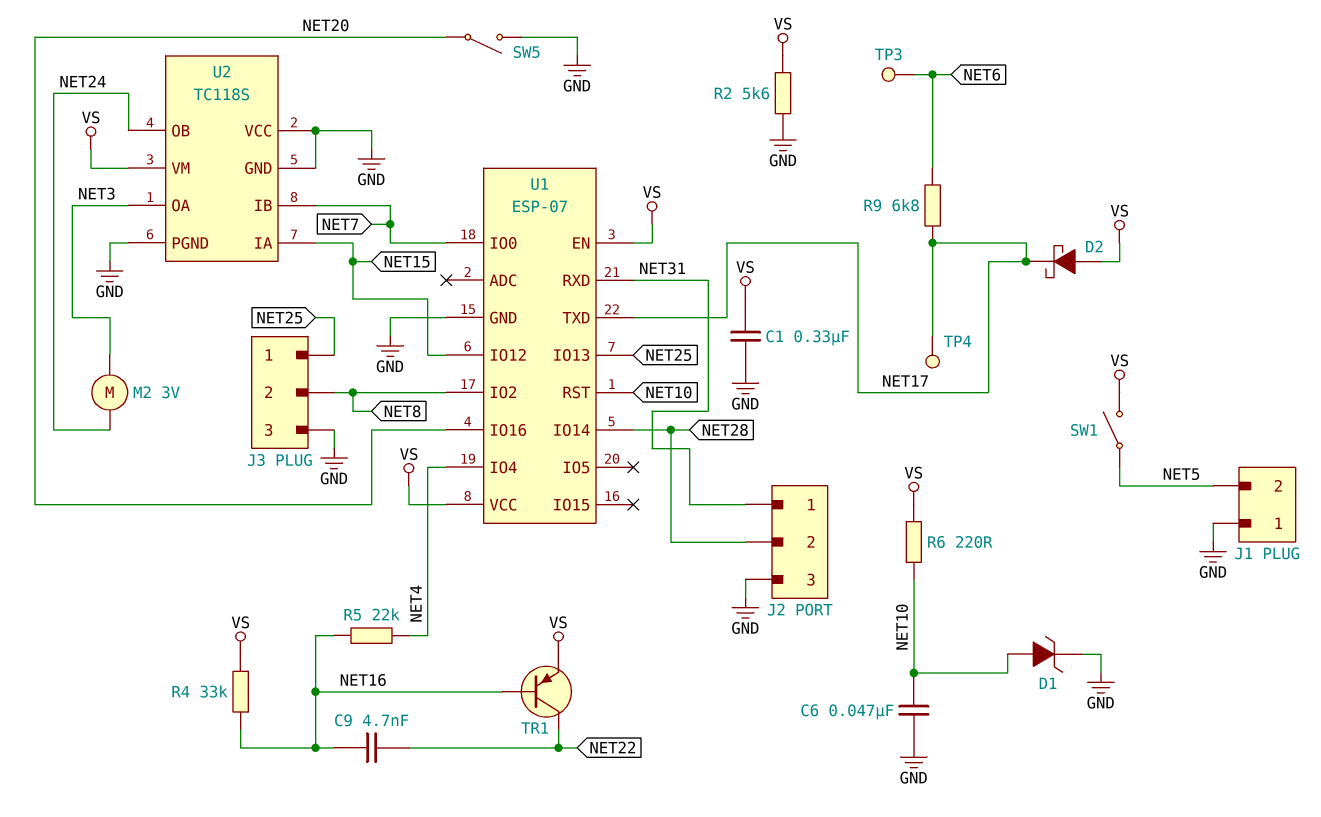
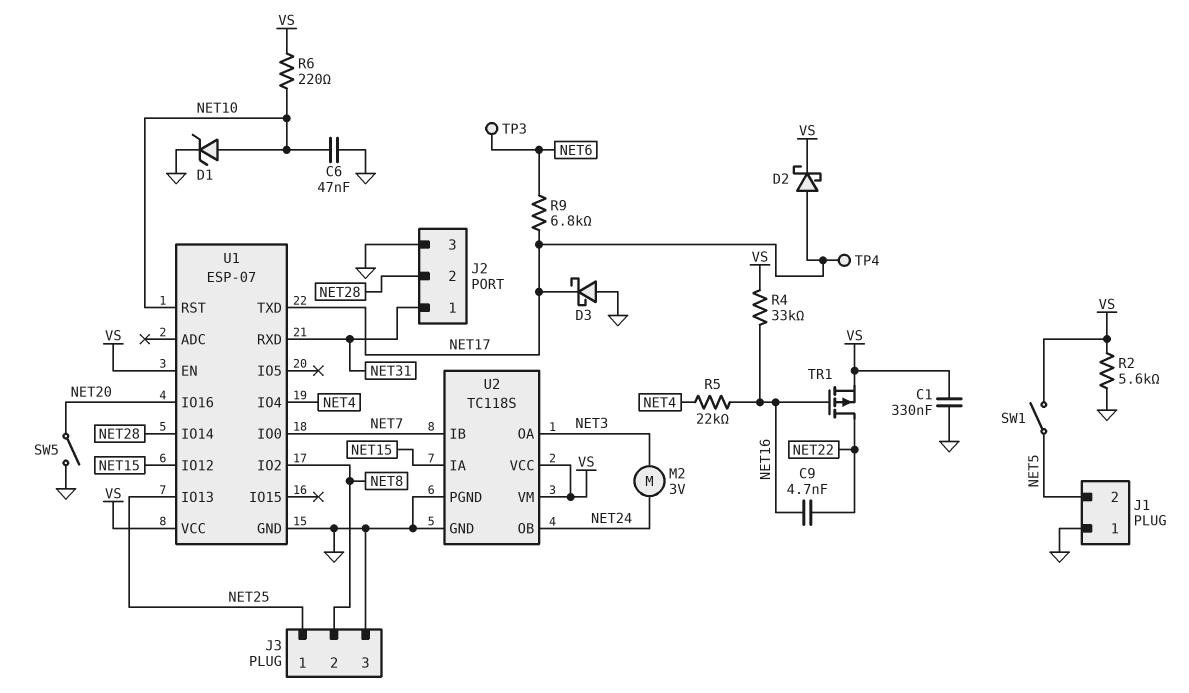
D2: schottky (A VS, K NET17) -> schottky (A NET17, K VS)
D3: none -> schottky (A GND, K NET17)
TR1: PNP (B NET16, C NET22, E VS) -> PMOS (G NET16, D NET22, S VS)
U2 pin VCC: GND -> VS

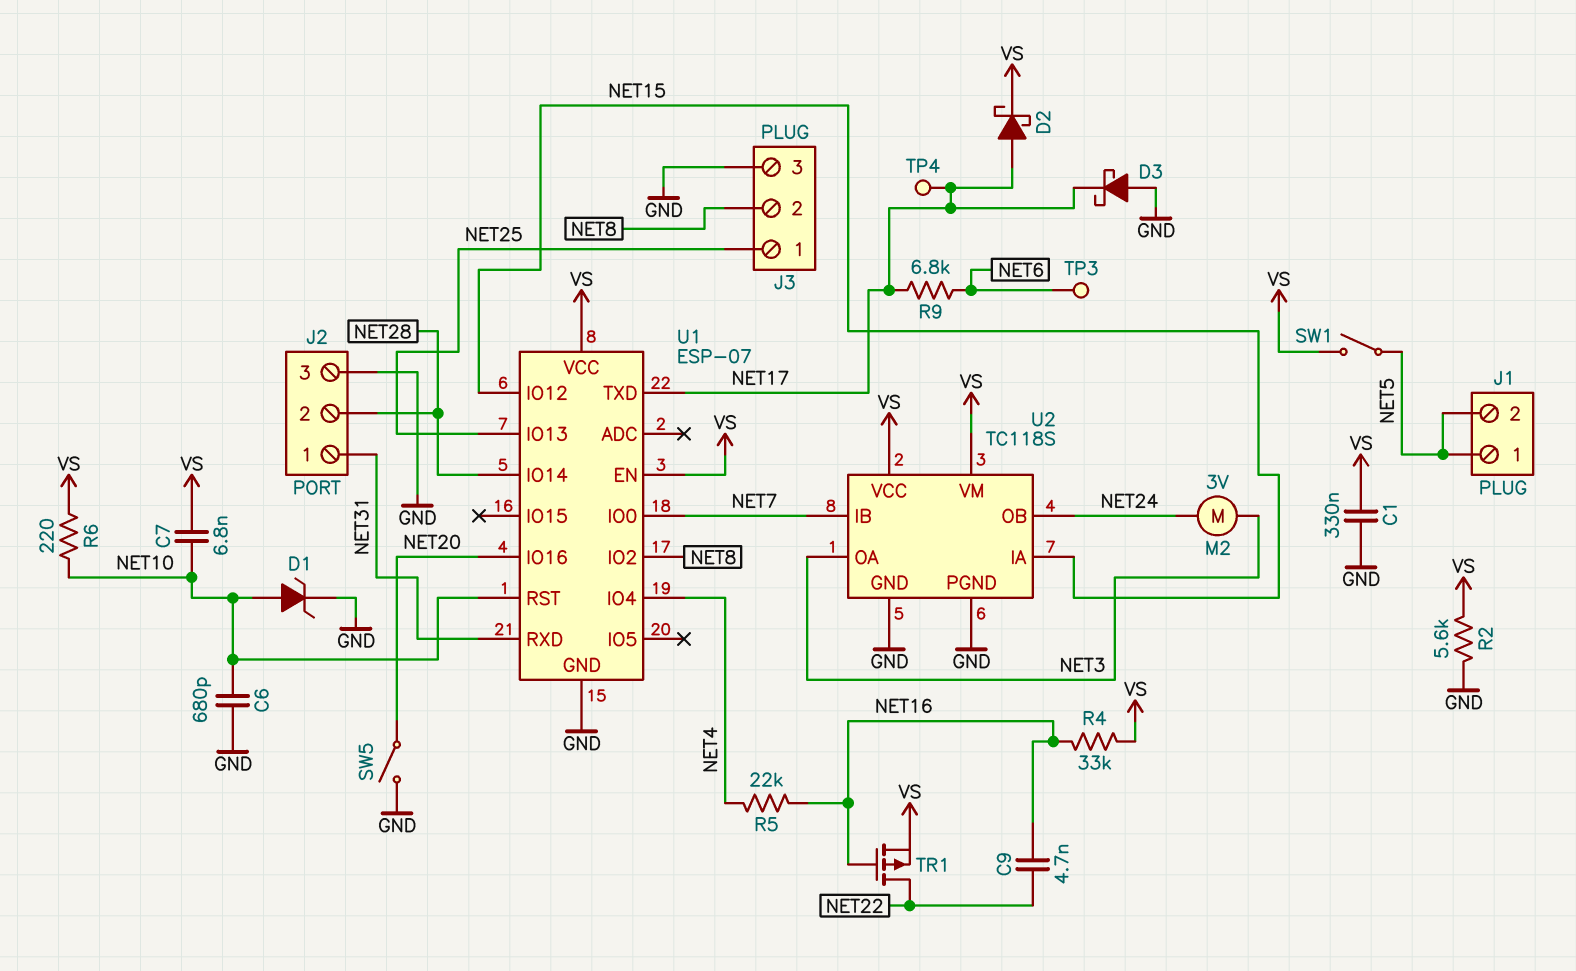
C6: 47nF (GND, NET10) -> 680pF (GND, NET10)
C7: none -> 6.8nF (NET10, VS)
J1 pin 1: GND -> NET5

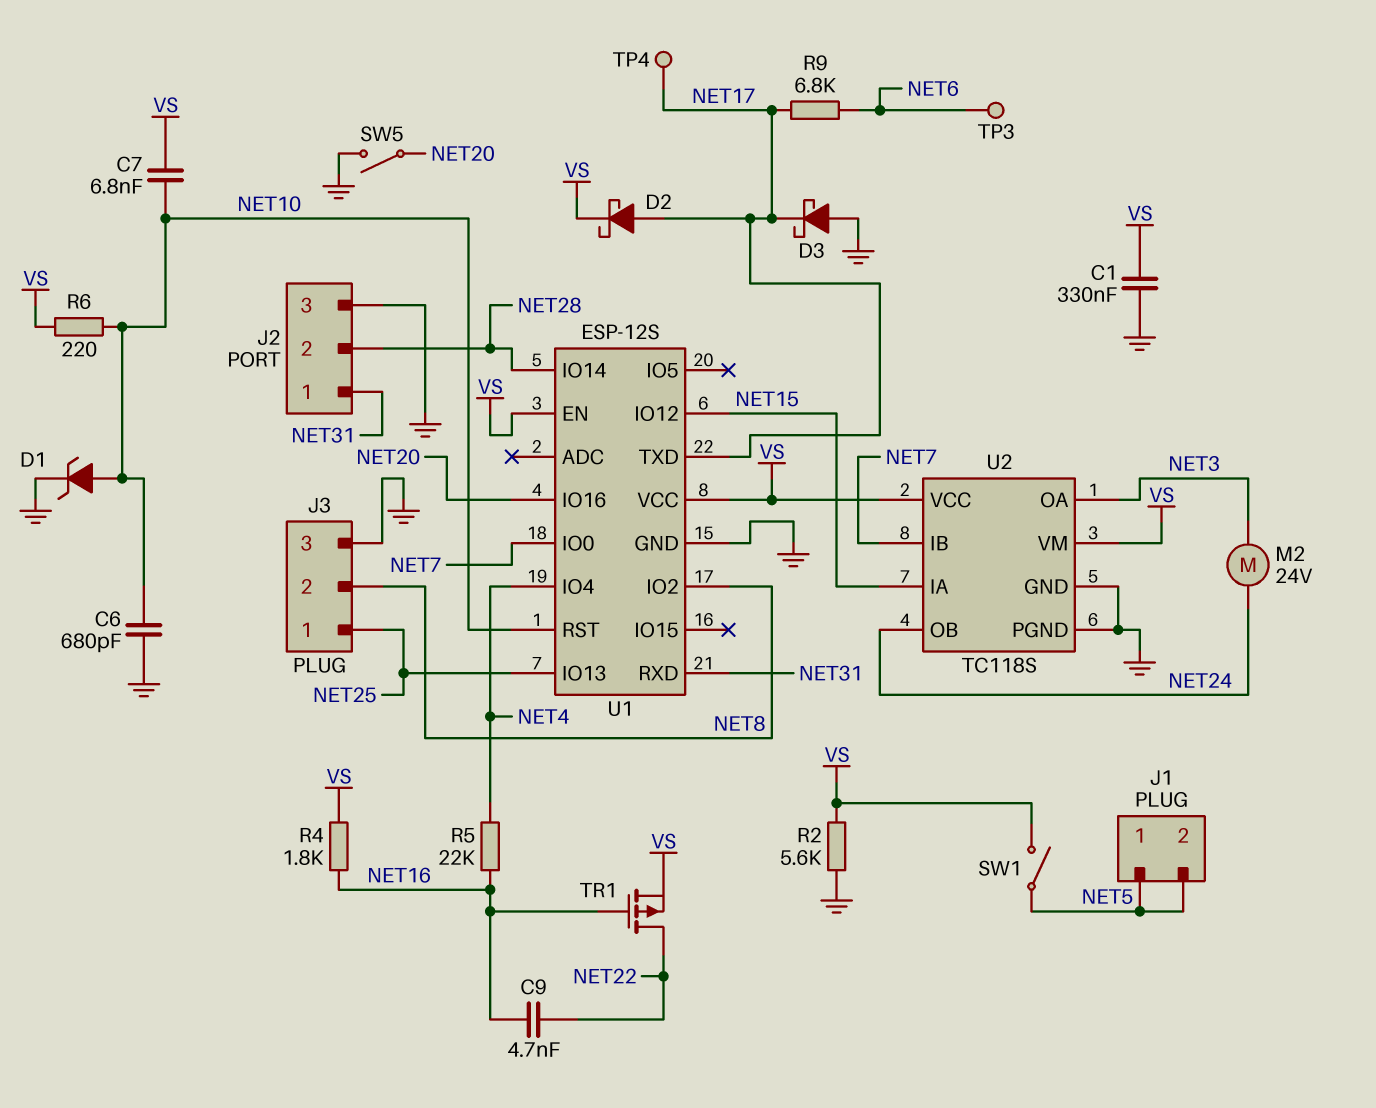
M2: motor 3V (NET3, NET24) -> motor 24V (NET3, NET24)
R4: 33k (NET16, VS) -> 1.8k (NET16, VS)
U1: ESP-07 -> ESP-12S

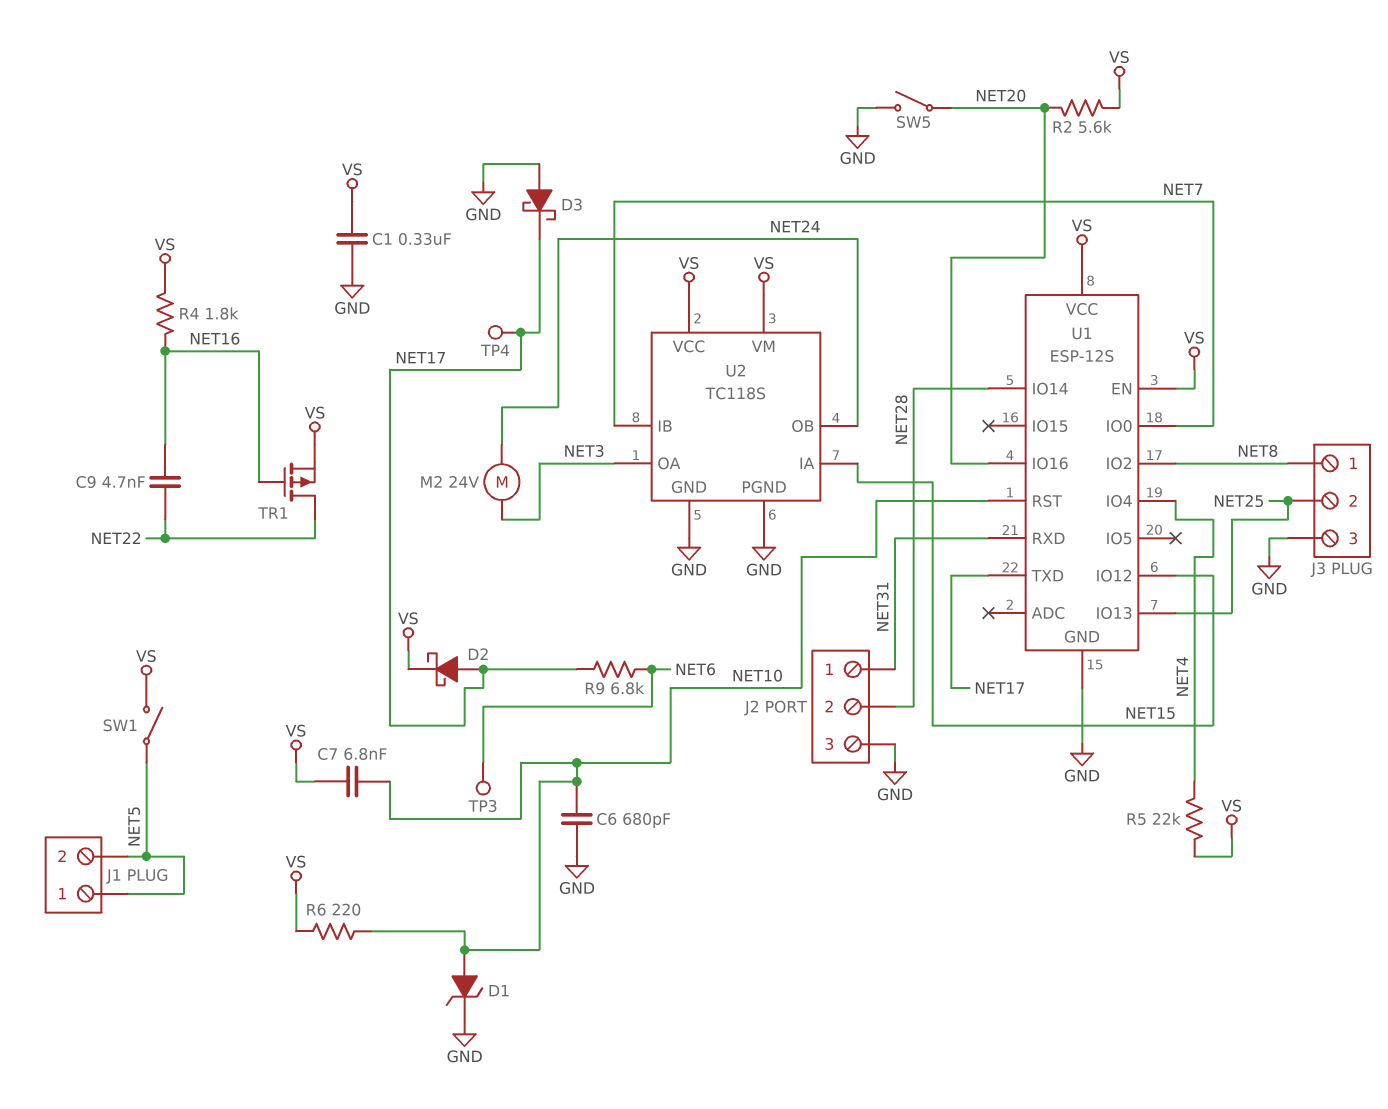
J3 pin 1: NET25 -> NET8
J3 pin 2: NET8 -> NET25
R2: 5.6k (GND, VS) -> 5.6k (NET20, VS)
R5: 22k (NET4, NET16) -> 22k (NET4, VS)

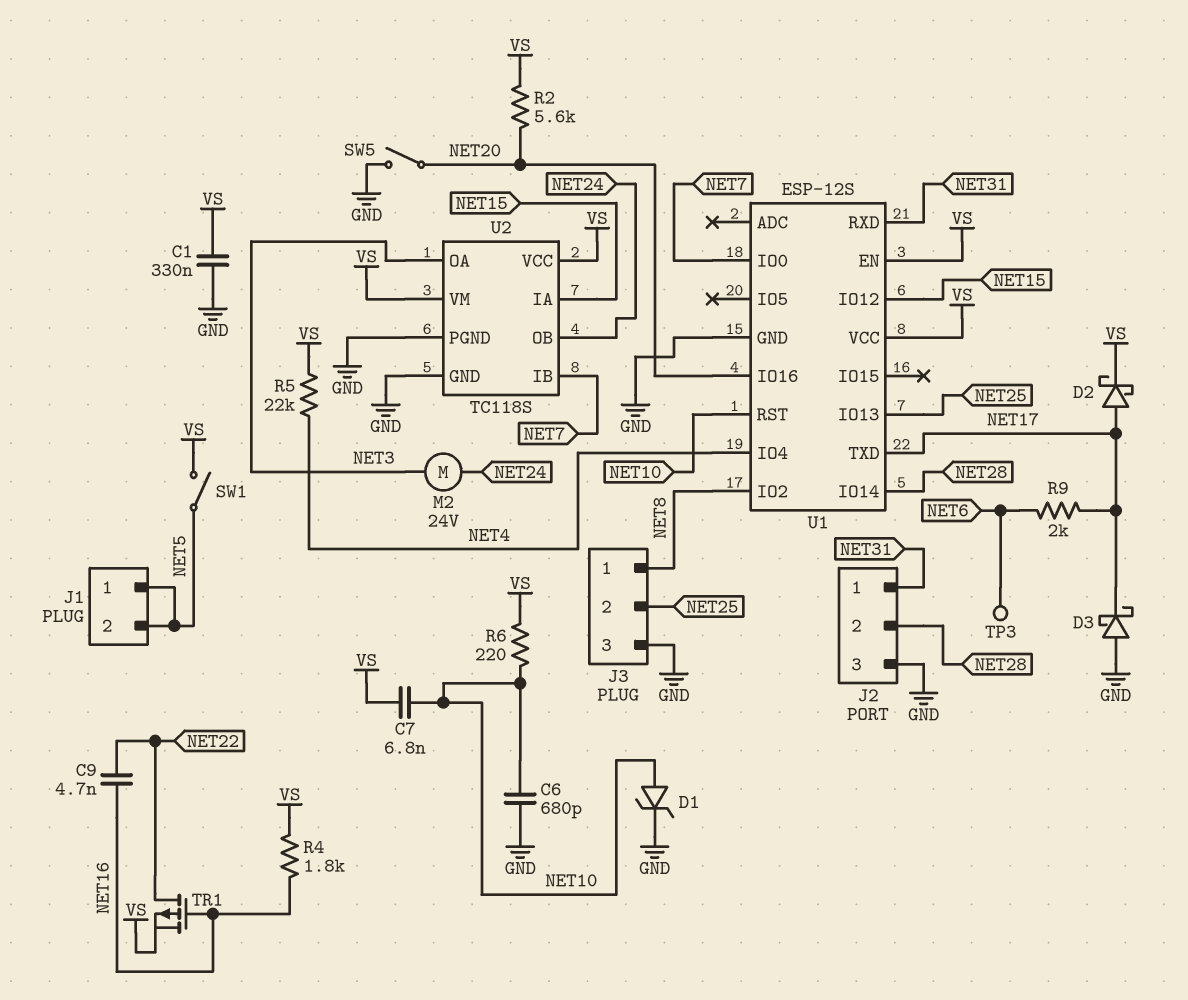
R9: 6.8k (NET6, NET17) -> 2k (NET6, NET17)
TP4: test point (NET17) -> none

